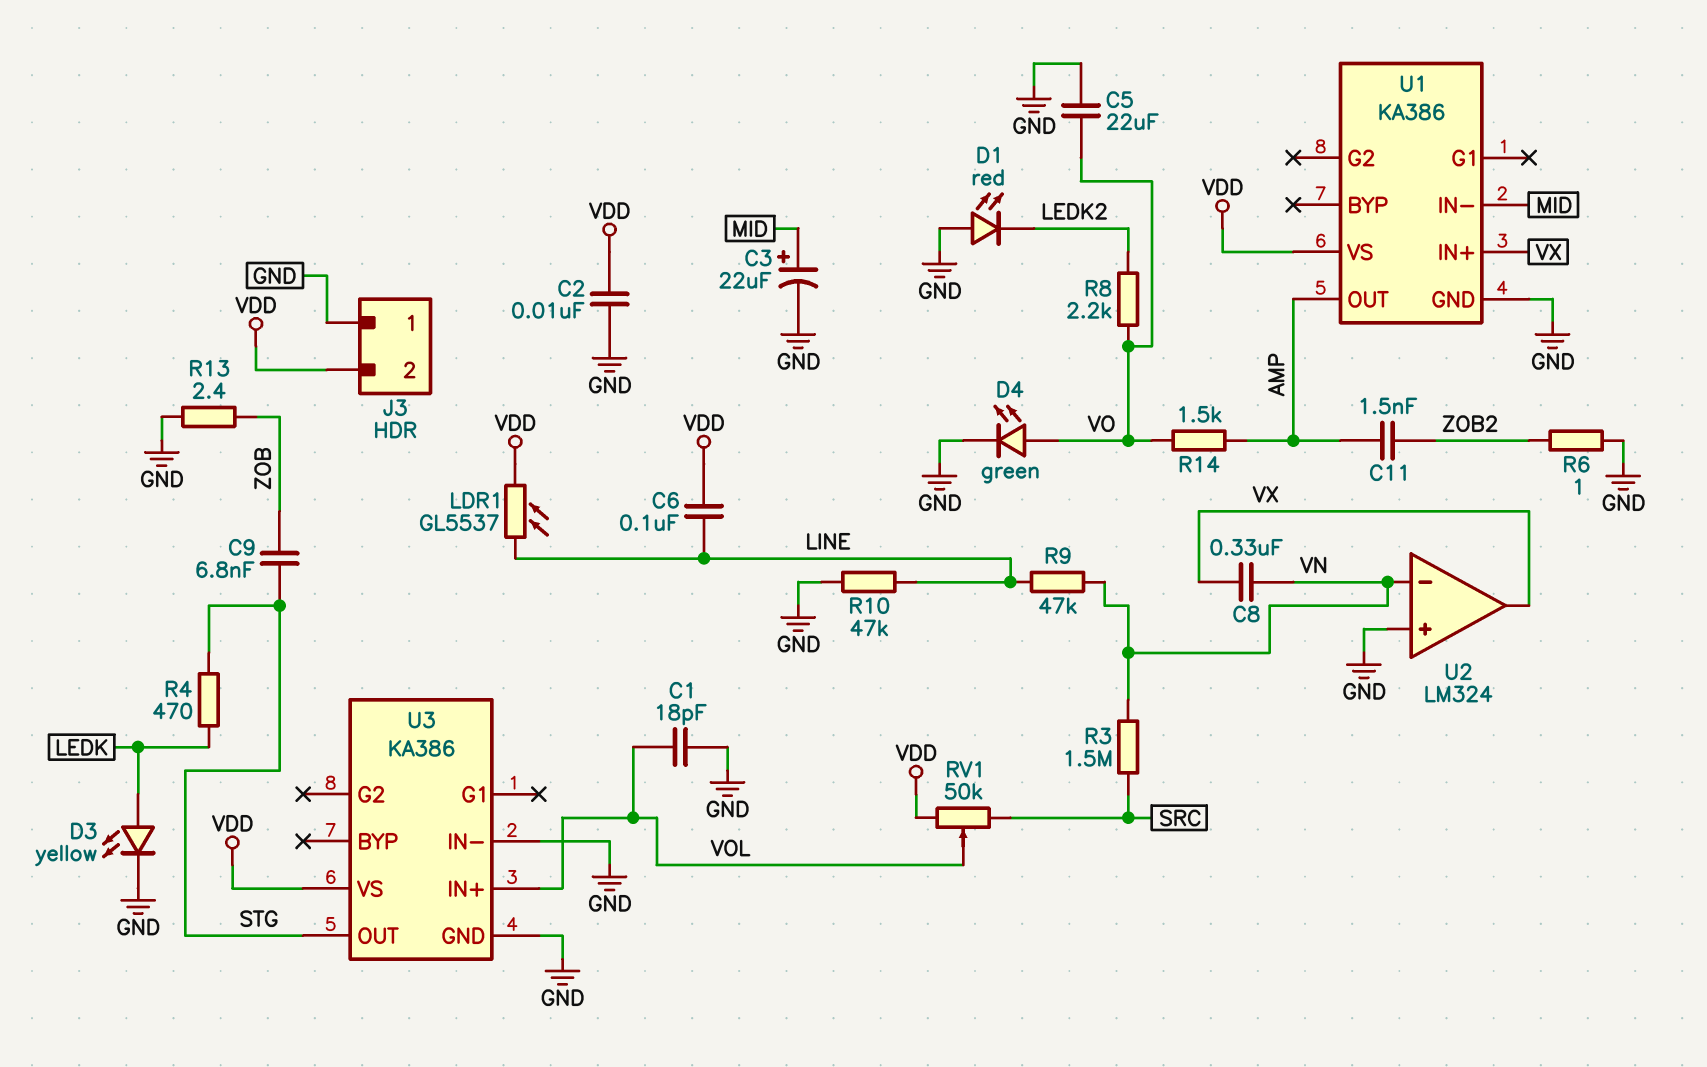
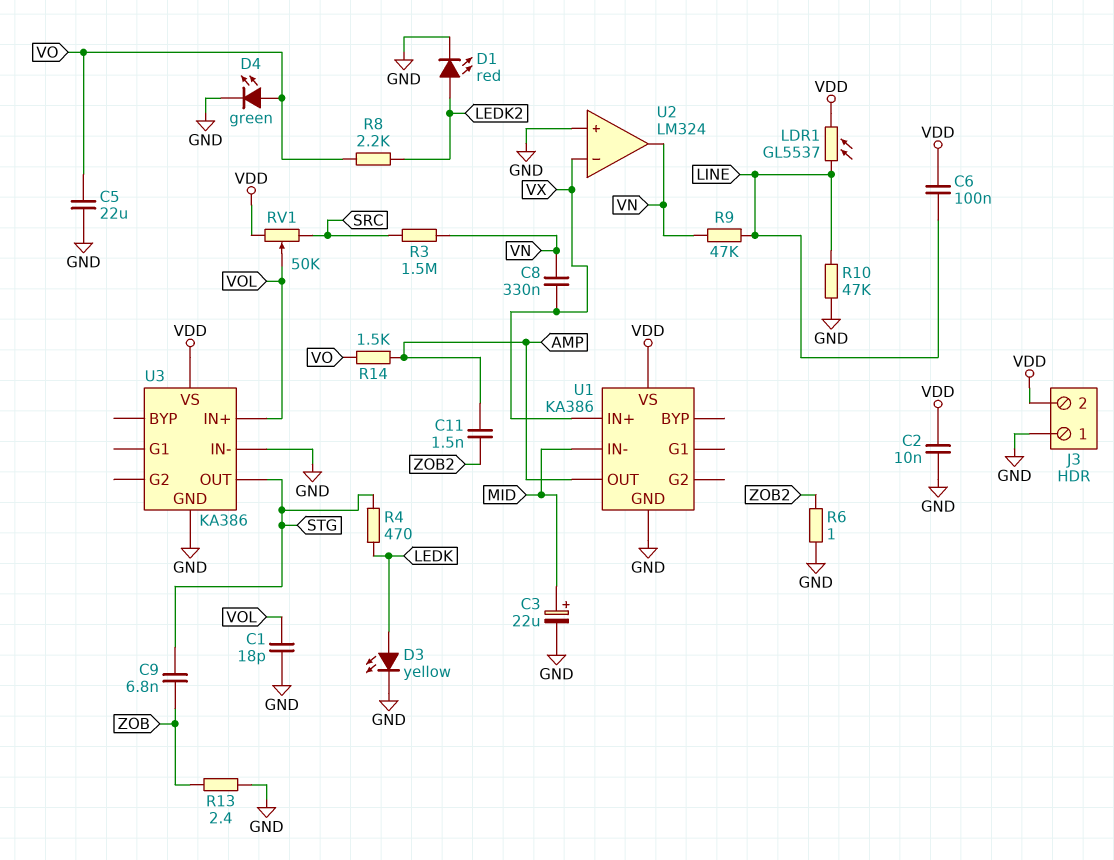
D1: LED red (A GND, K LEDK2) -> LED red (A LEDK2, K GND)
U2 pin in-: VN -> VX
U2 pin out: VX -> VN

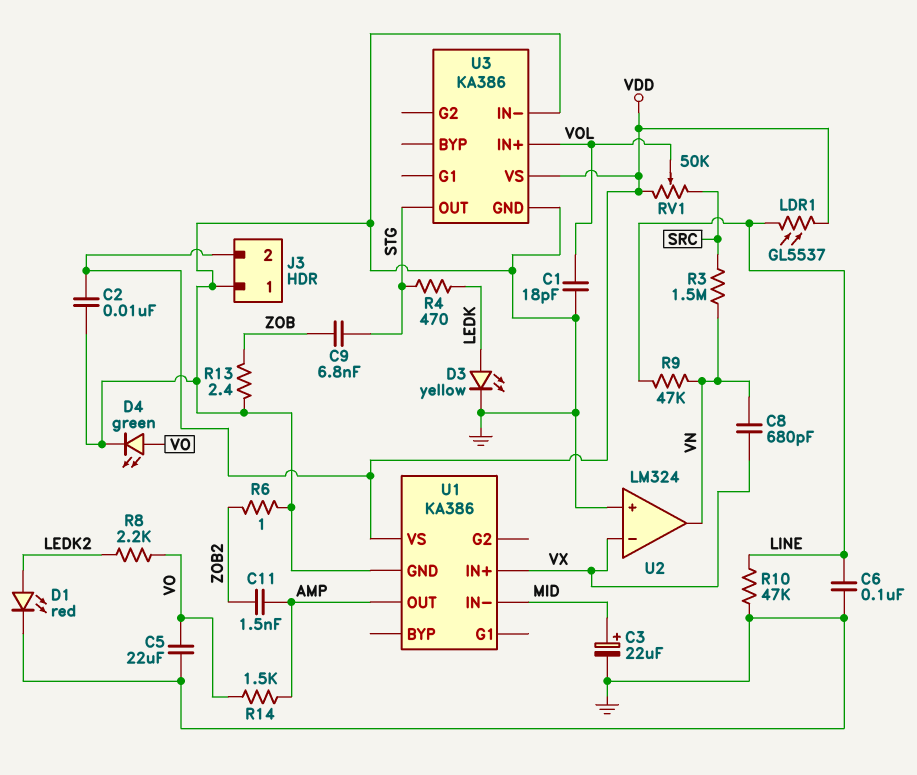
C6: 100nF (LINE, VDD) -> 100nF (GND, LINE)
C8: 330nF (VN, VX) -> 680pF (VN, VX)

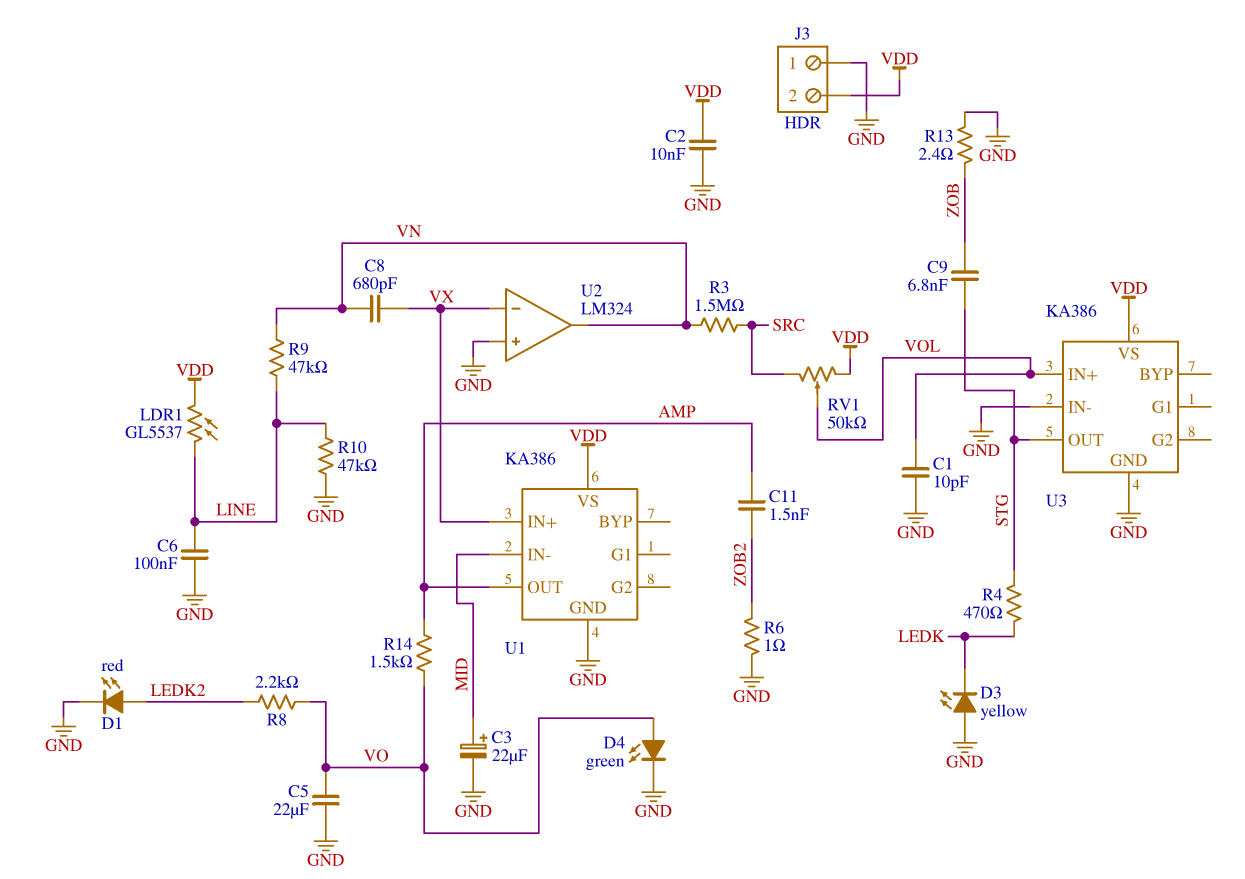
C1: 18pF (GND, VOL) -> 10pF (GND, VOL)
D3: LED yellow (A LEDK, K GND) -> LED yellow (A GND, K LEDK)

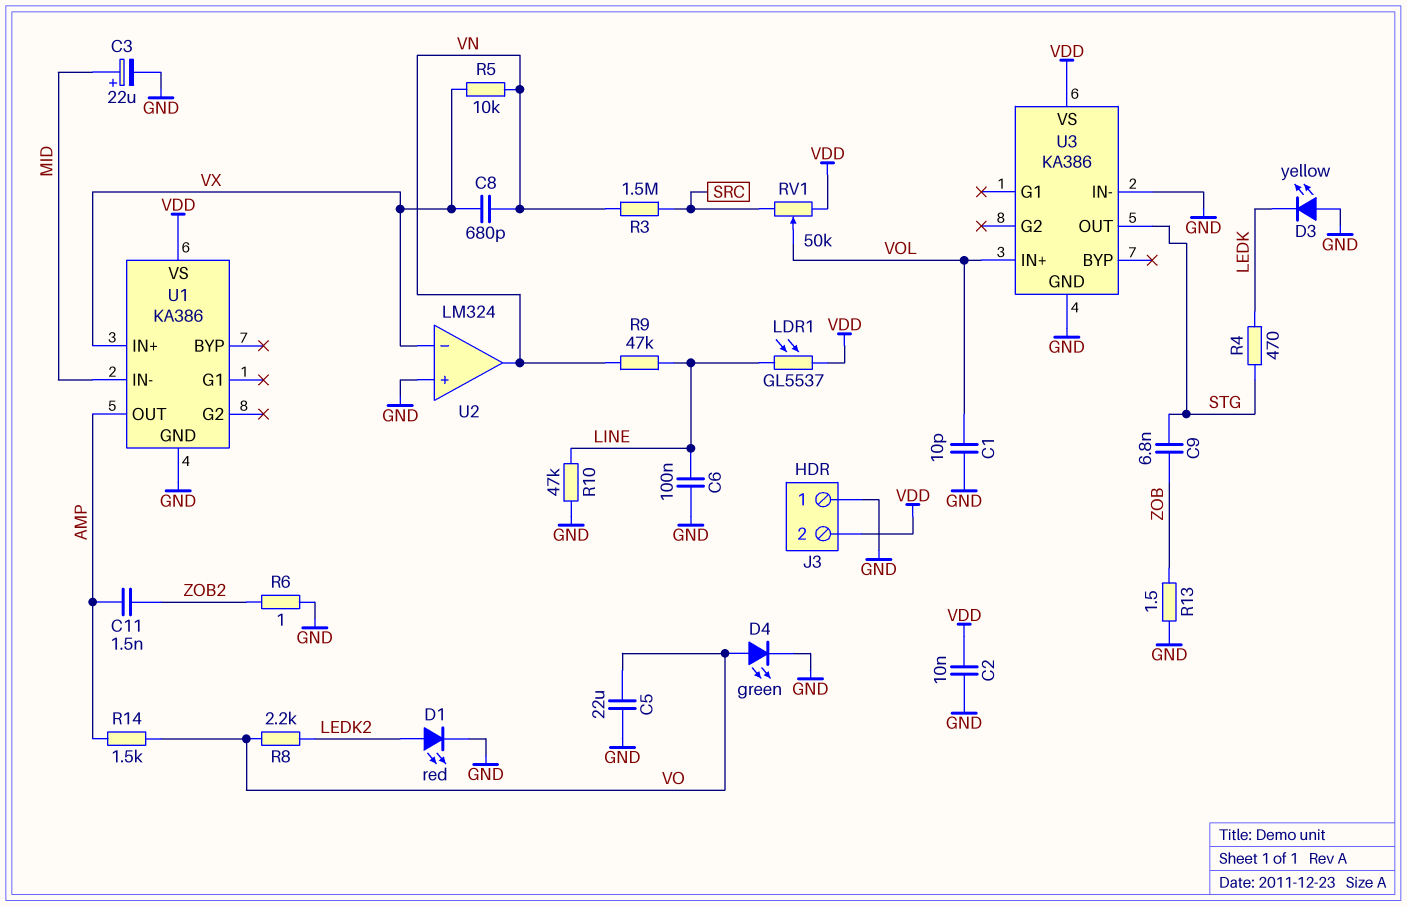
R5: none -> 10k (VN, VX)
R13: 2.4 (GND, ZOB) -> 1.5 (GND, ZOB)

